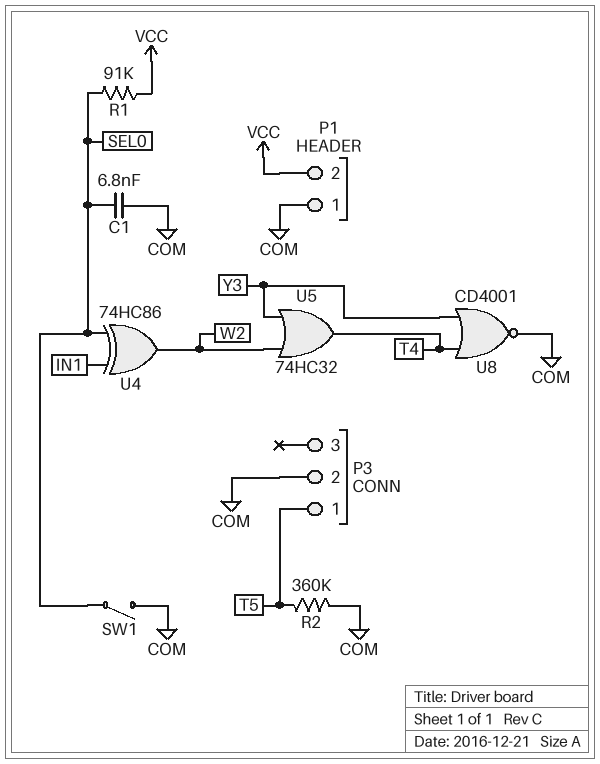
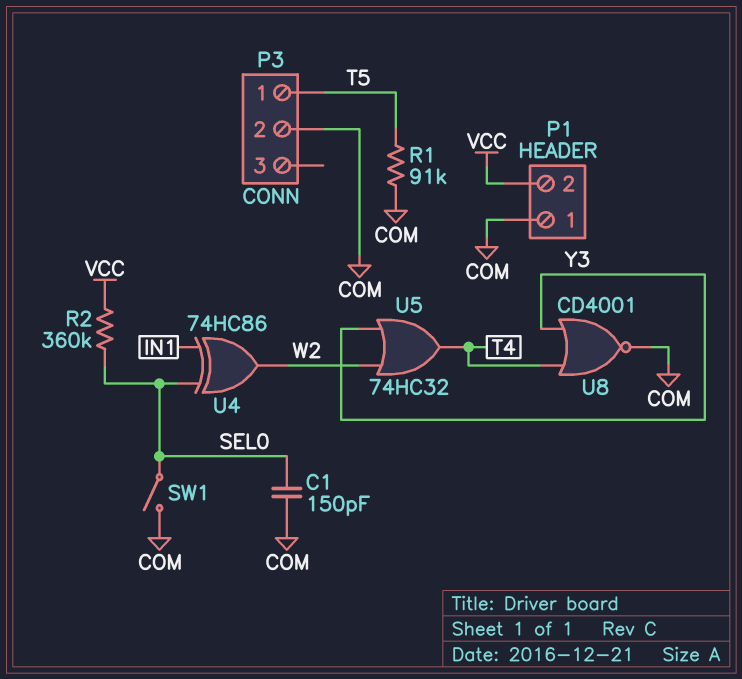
C1: 6.8nF (COM, SEL0) -> 150pF (COM, SEL0)
R1: 91k (SEL0, VCC) -> 91k (COM, T5)
R2: 360k (COM, T5) -> 360k (SEL0, VCC)

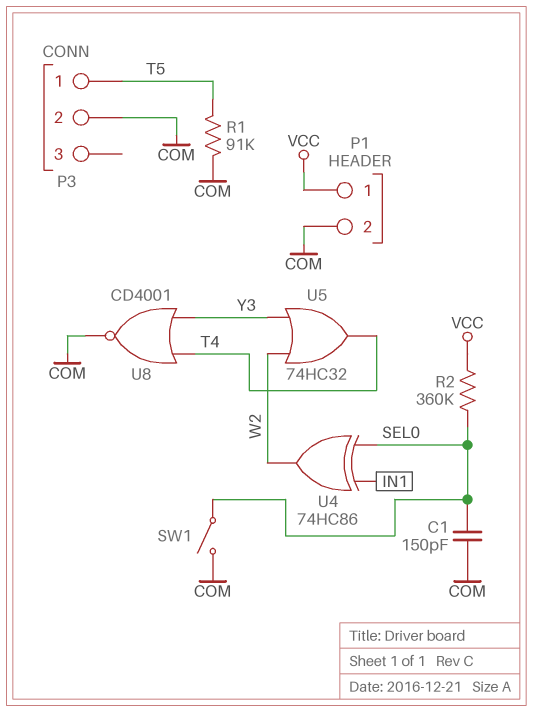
P1 pin 1: COM -> VCC
P1 pin 2: VCC -> COM

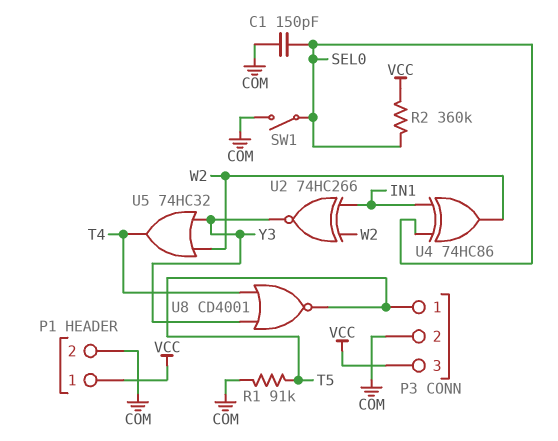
P3 pin 3: none -> VCC
U2: none -> XNOR 74HC266 (in IN1, in W2, out Y3)
U8: NOR CD4001 (in T4, in Y3, out COM) -> NOR CD4001 (in T4, in Y3, out T5)

